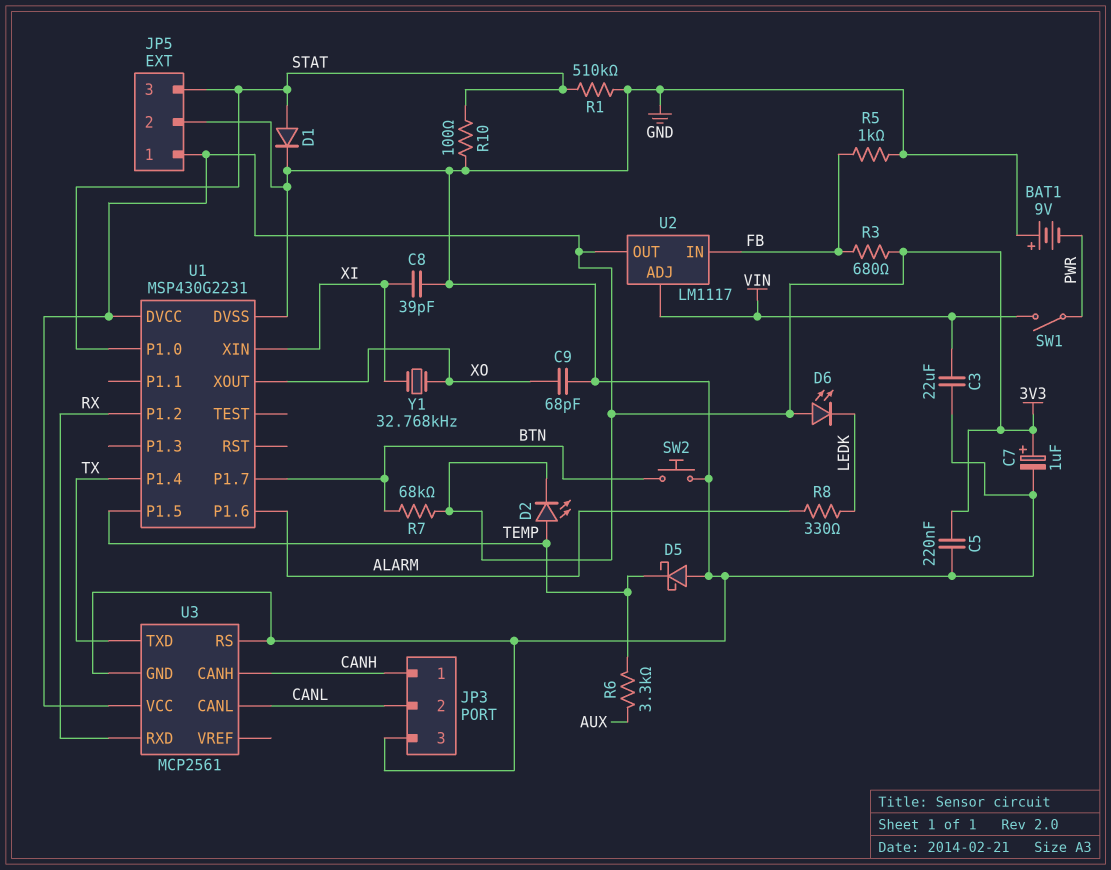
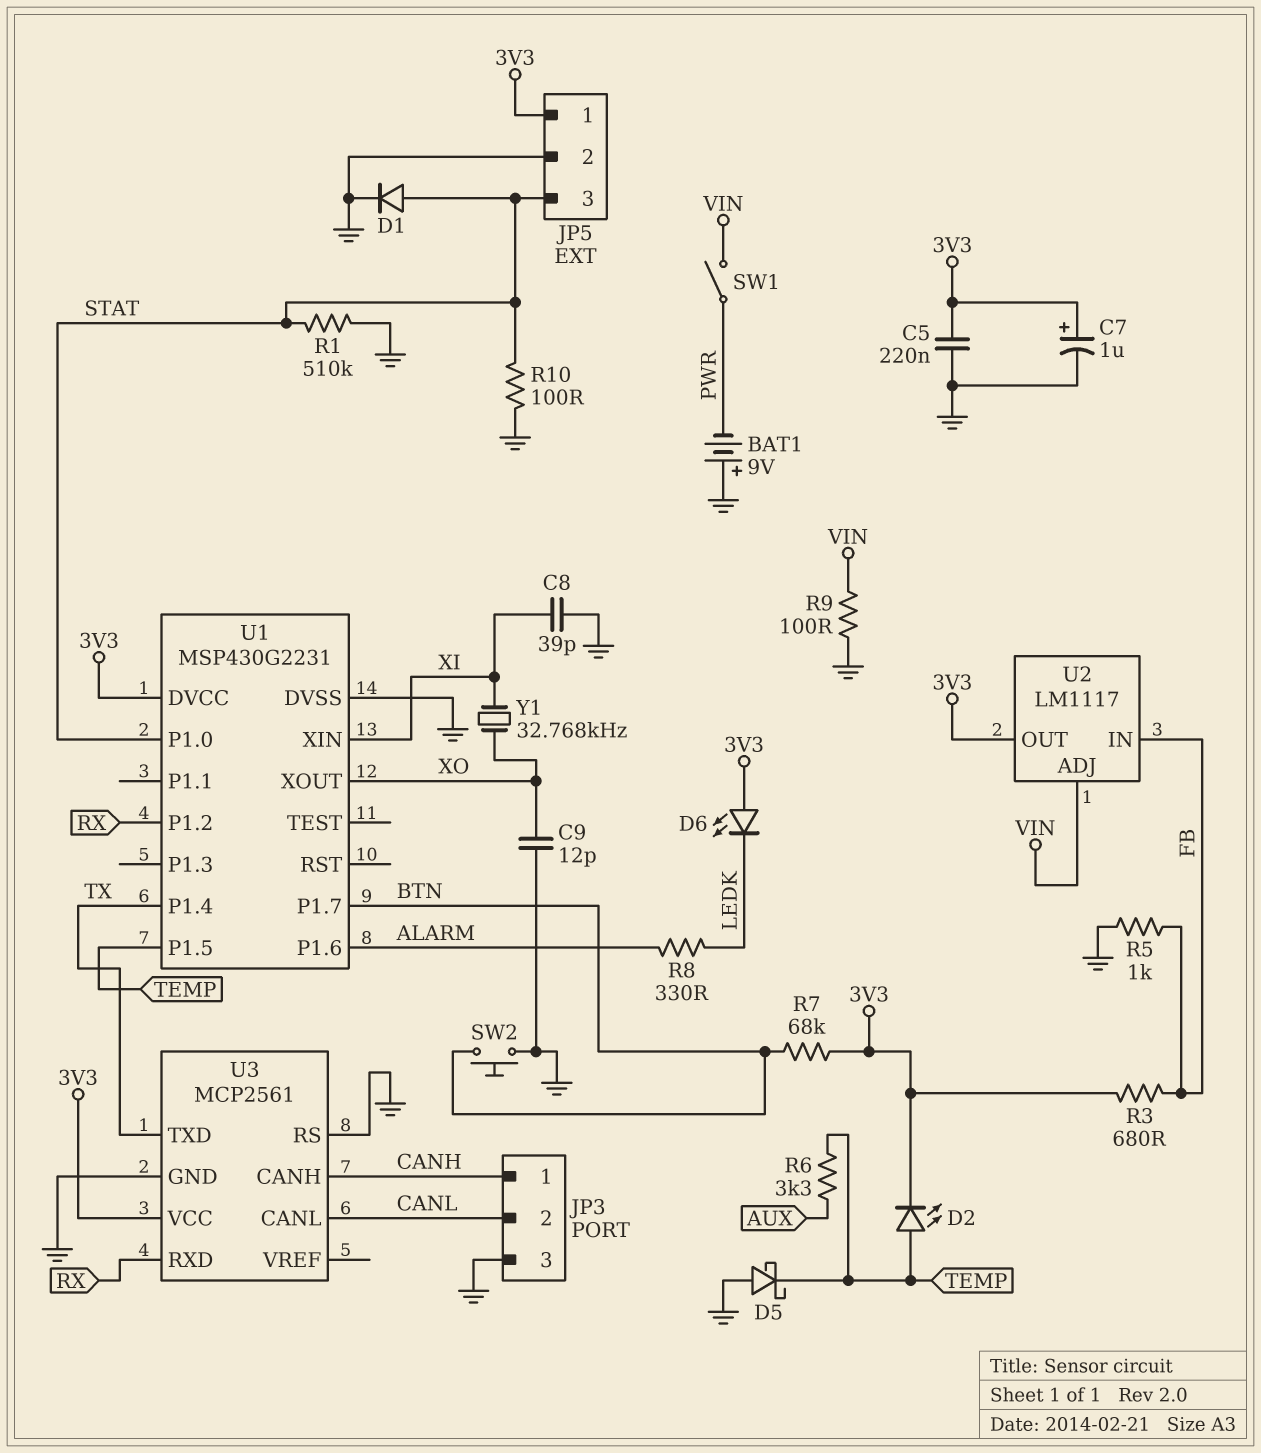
C3: 22uF (GND, VIN) -> none
C9: 68pF (GND, XO) -> 12pF (GND, XO)
R9: none -> 100 (GND, VIN)

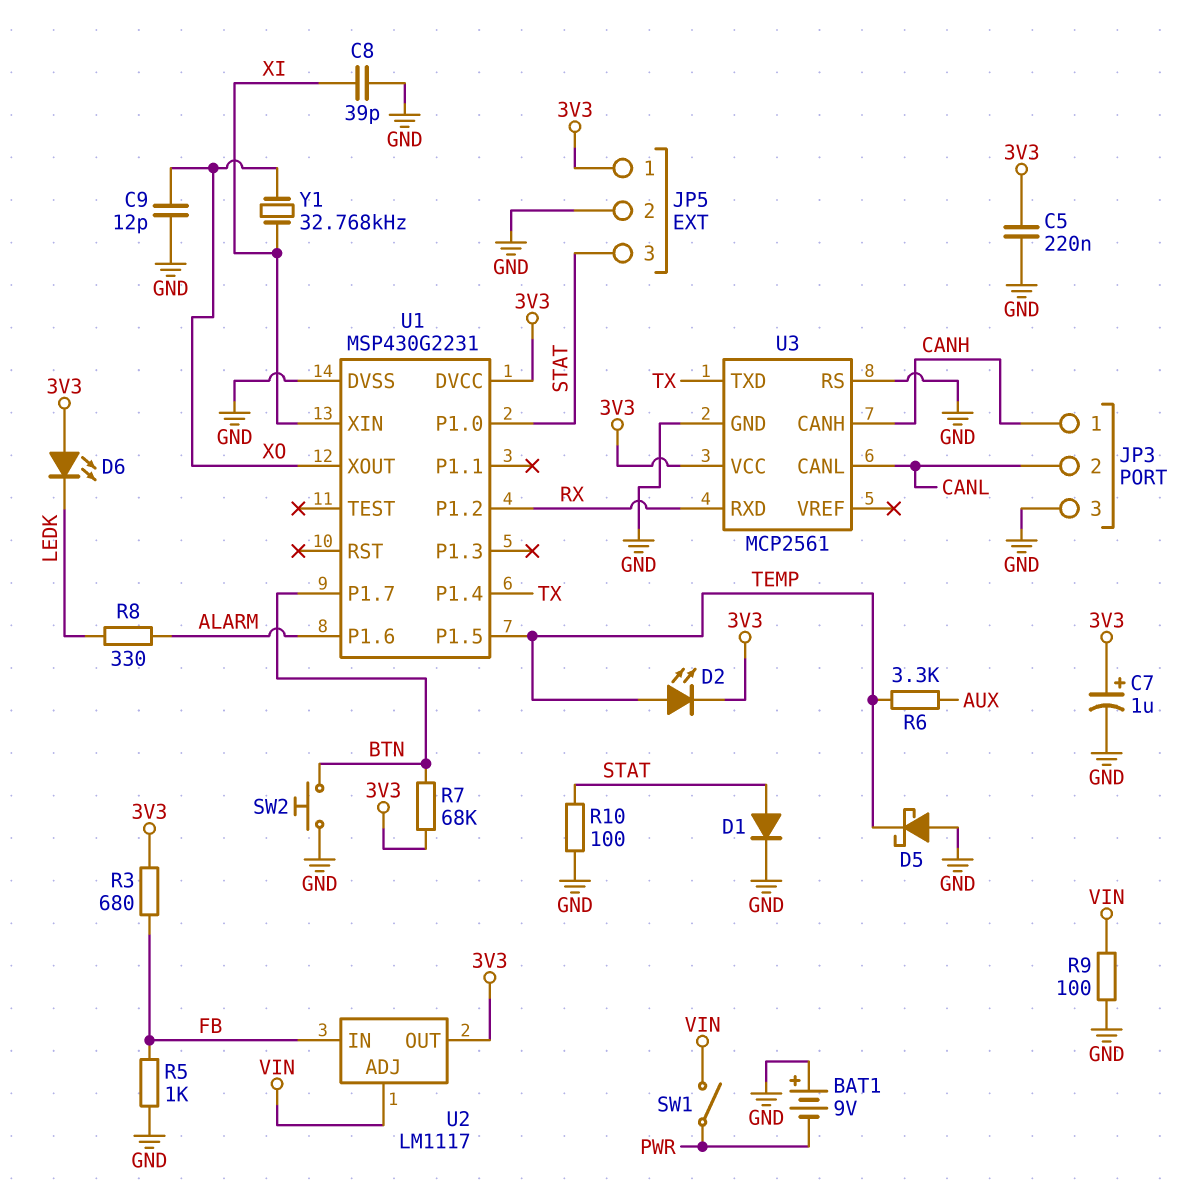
R1: 510k (GND, STAT) -> none

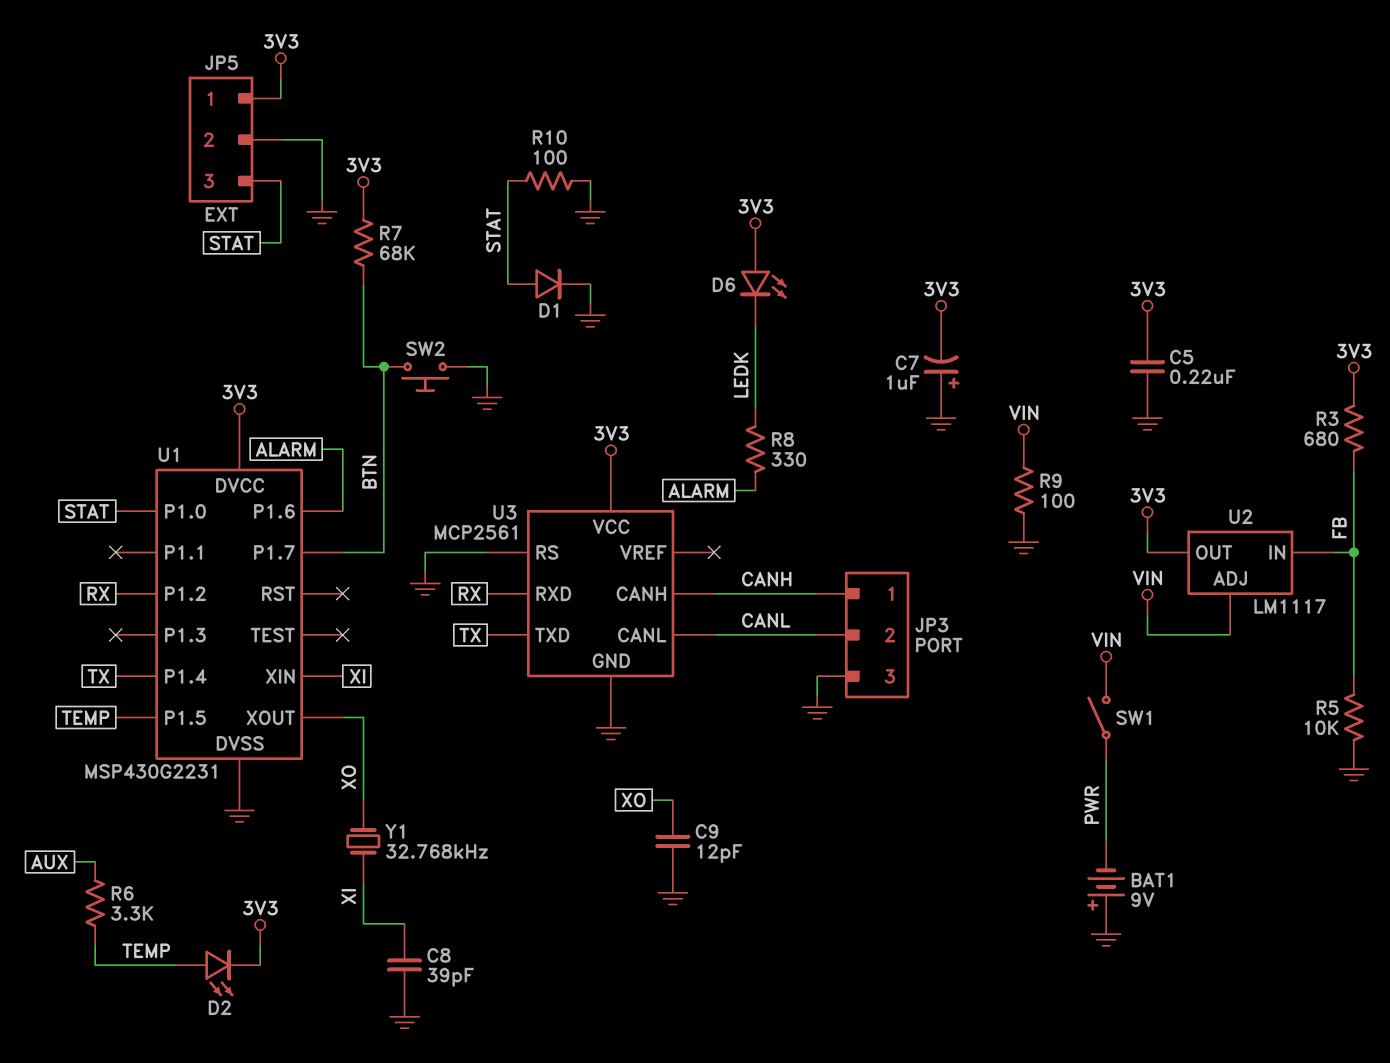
C7: 1uF (plus 3V3, minus GND) -> 1uF (plus GND, minus 3V3)
D5: schottky (A GND, K TEMP) -> none
R5: 1k (FB, GND) -> 10k (FB, GND)

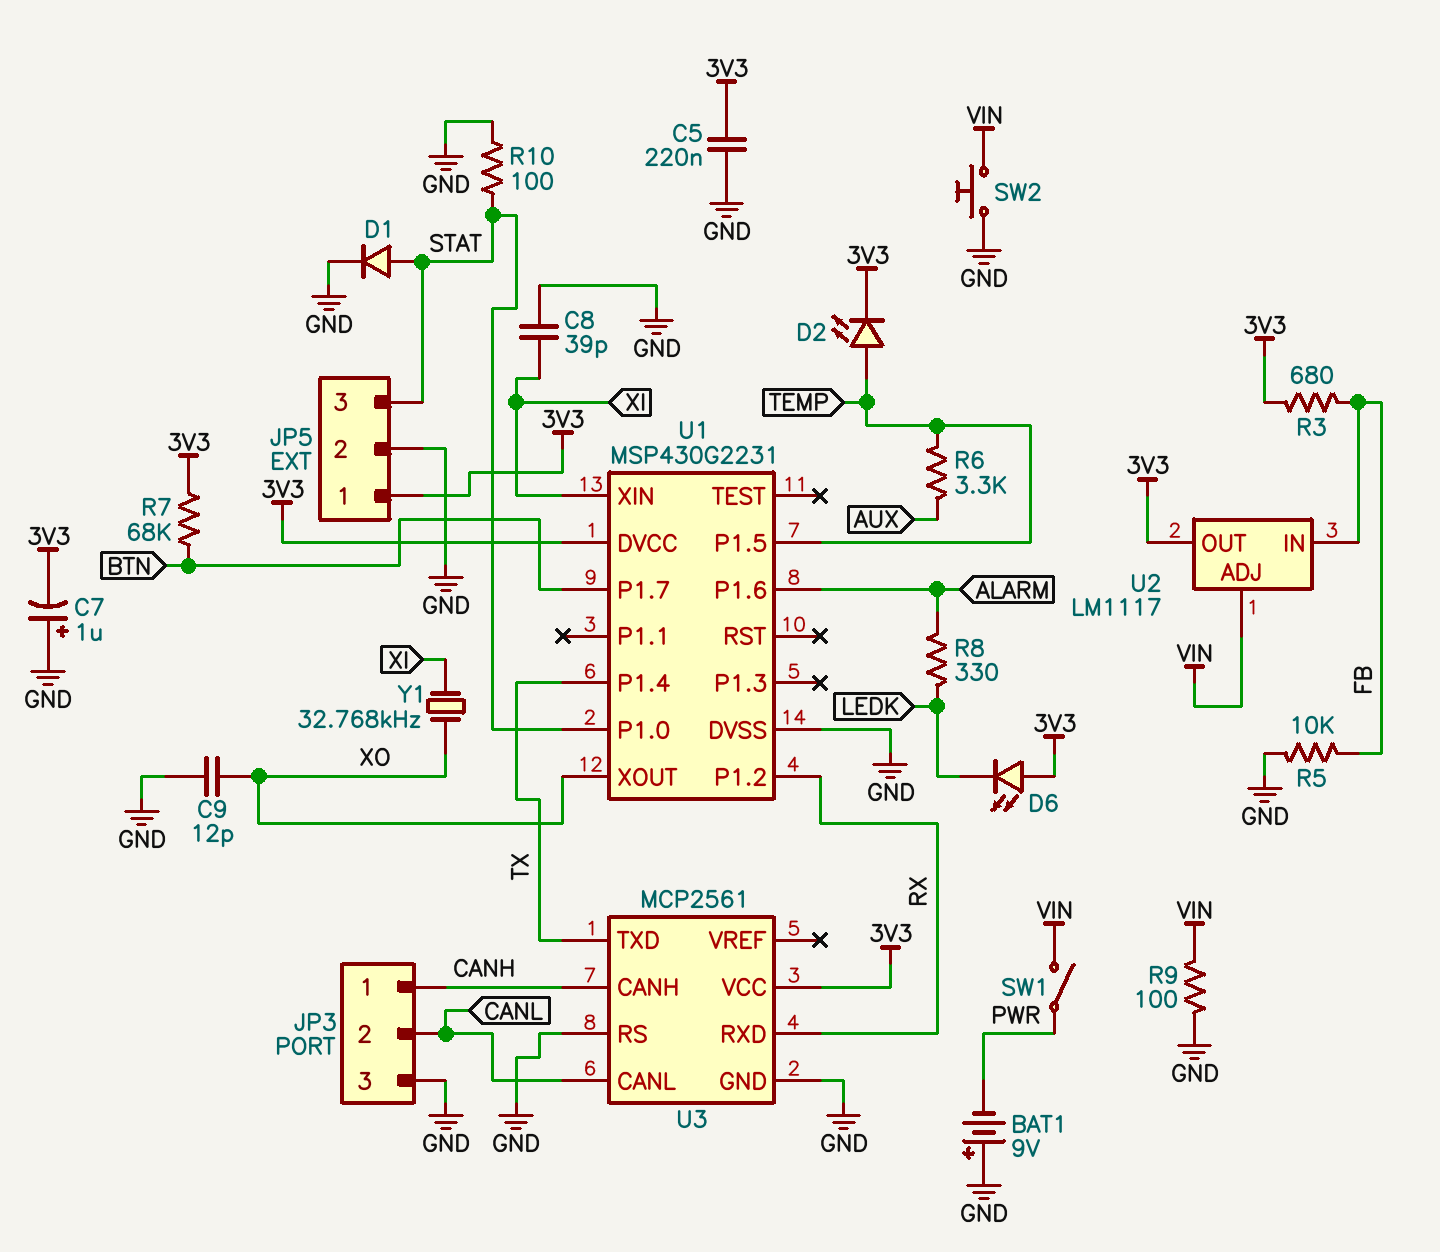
SW2: button (BTN, GND) -> button (GND, VIN)

